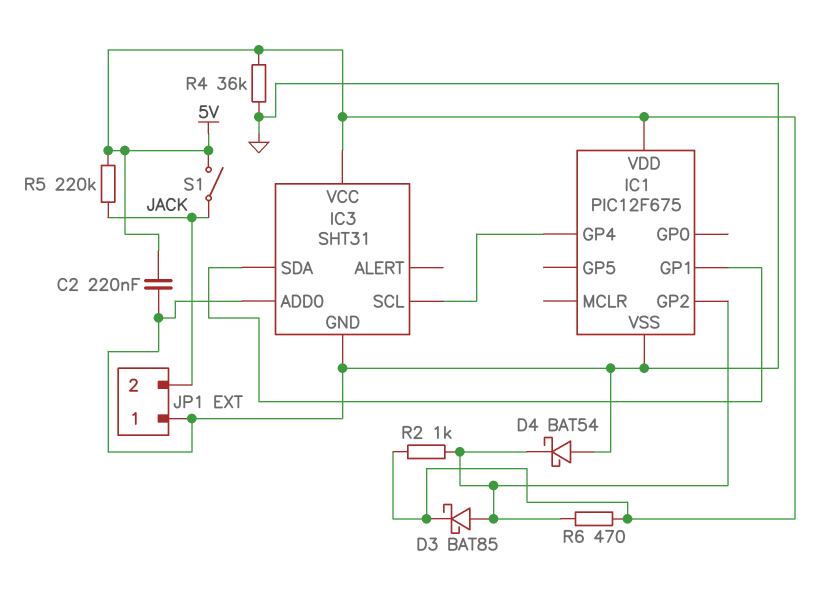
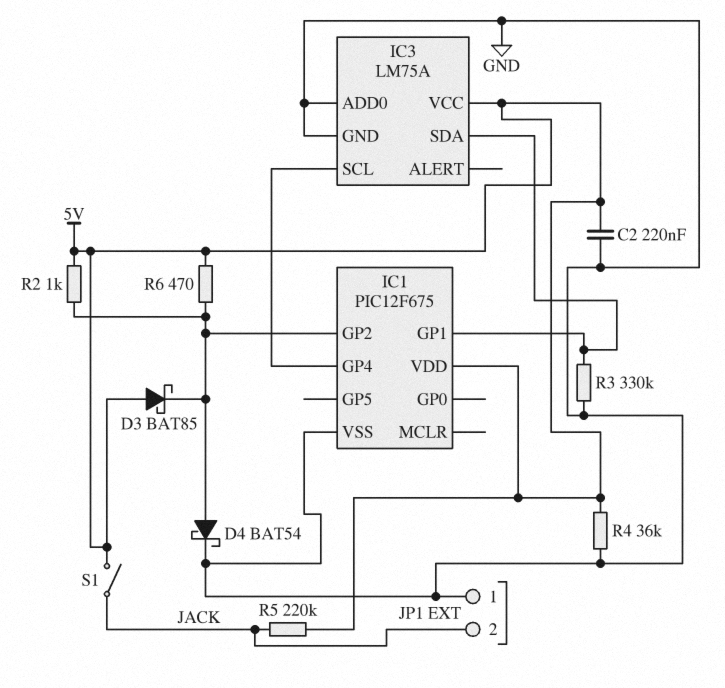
D3: schottky BAT85 (A IC1/GP2, K 5V) -> schottky BAT85 (A 5V, K IC1/GP2)
D4: schottky BAT54 (A GND, K IC1/GP2) -> schottky BAT54 (A IC1/GP2, K GND)
IC3: SHT31 -> LM75A
R3: none -> 330k (GND, IC1/GP1)

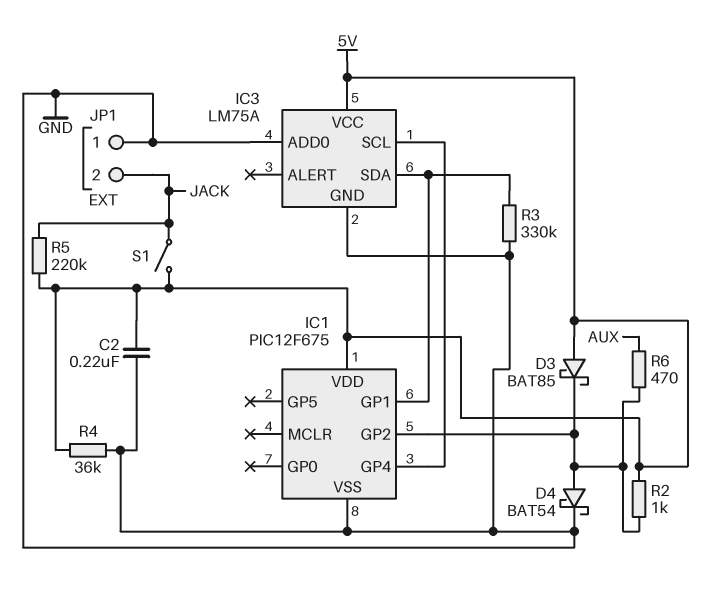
R6: 470 (5V, IC1/GP2) -> 470 (AUX, IC1/GP2)

